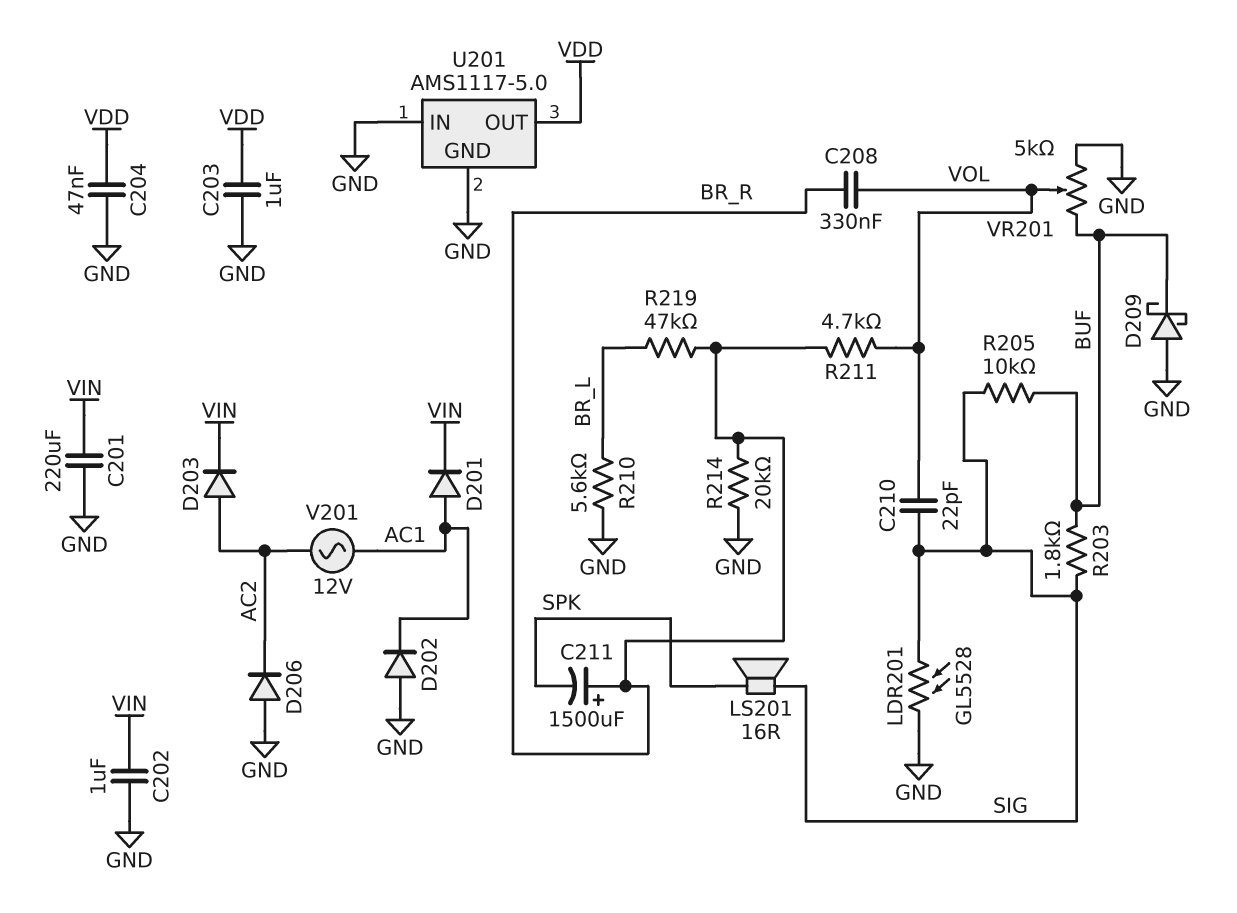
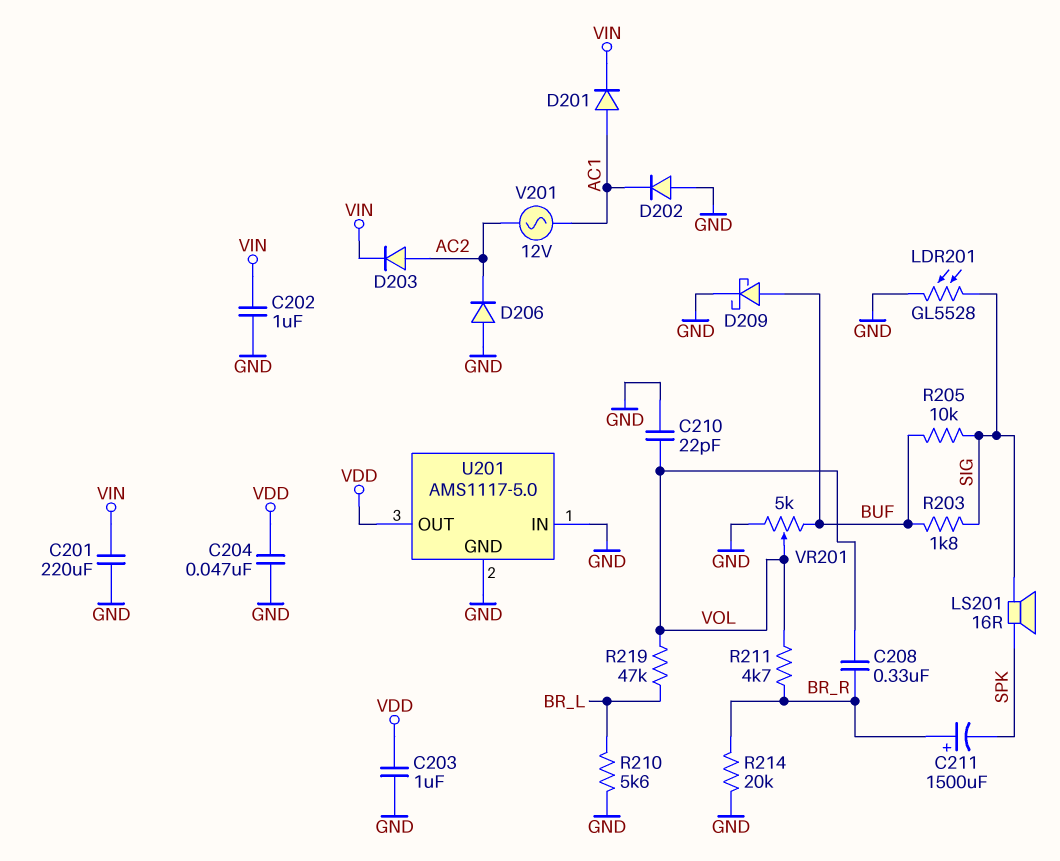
C210: 22pF (SIG, VOL) -> 22pF (GND, VOL)
D209: schottky (A GND, K BUF) -> schottky (A BUF, K GND)
R219: 47k (BR_L, BR_R) -> 47k (BR_L, VOL)

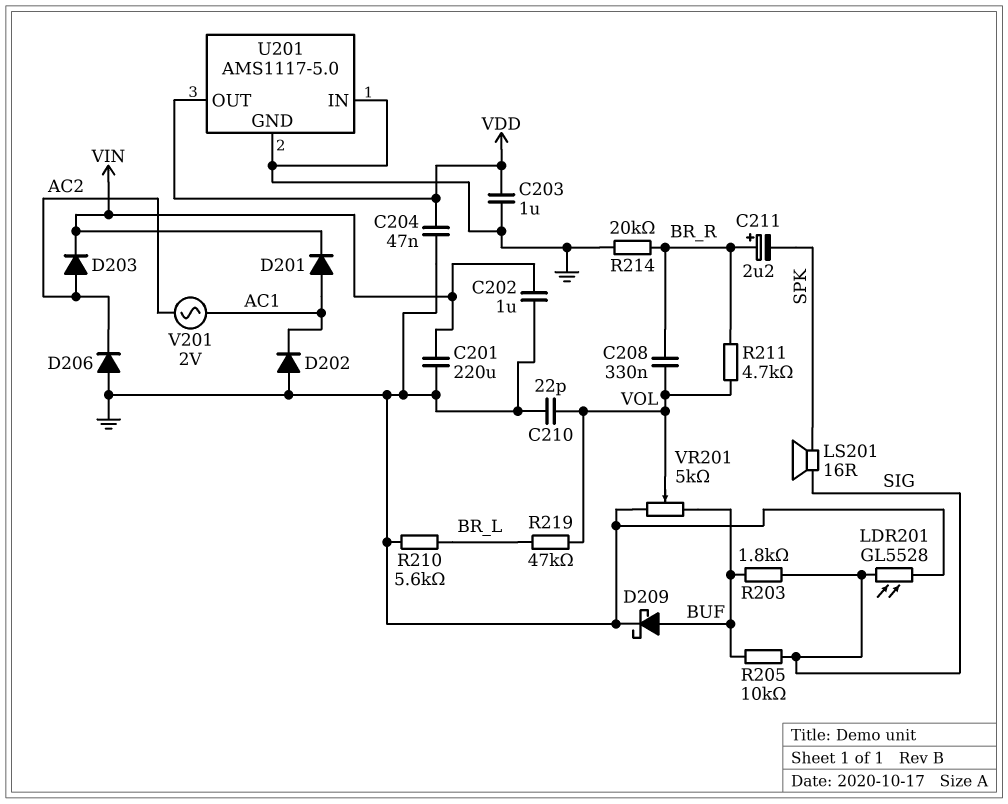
C211: 1500uF (plus BR_R, minus SPK) -> 2.2uF (plus BR_R, minus SPK)
V201: AC 12V (AC1, AC2) -> AC 2V (AC1, AC2)

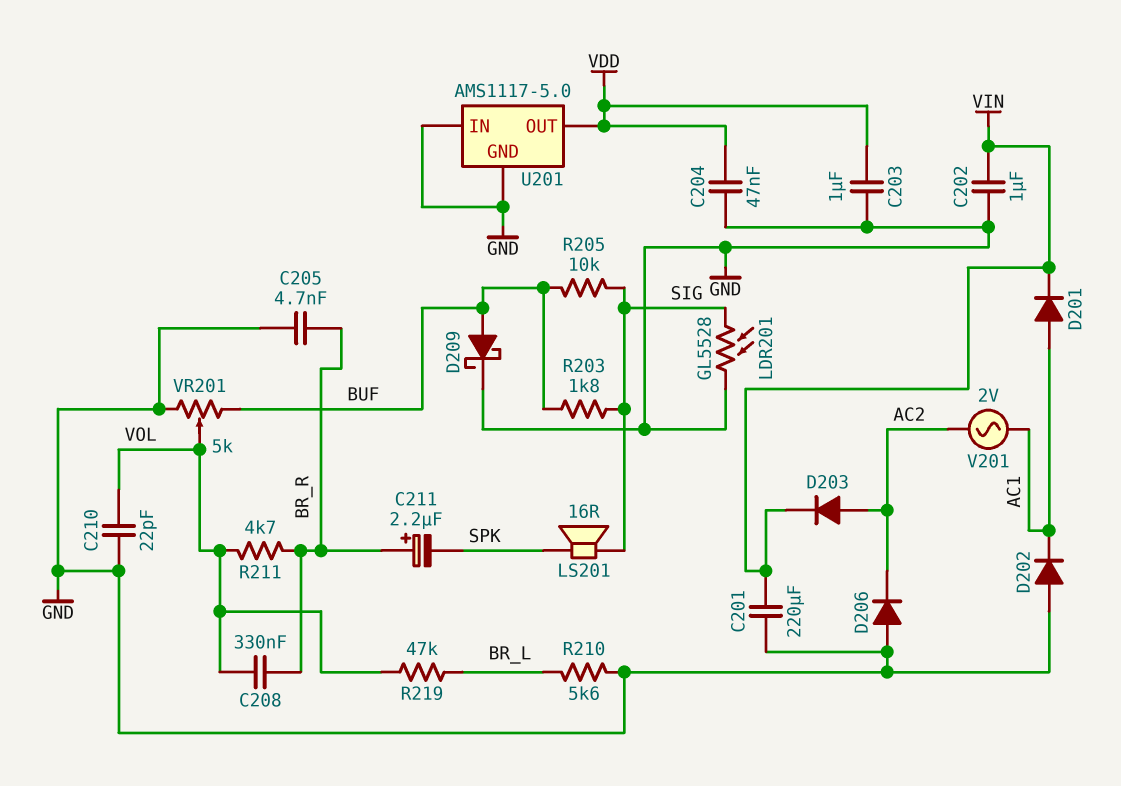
C205: none -> 4.7nF (BR_R, GND)
R214: 20k (BR_R, GND) -> none

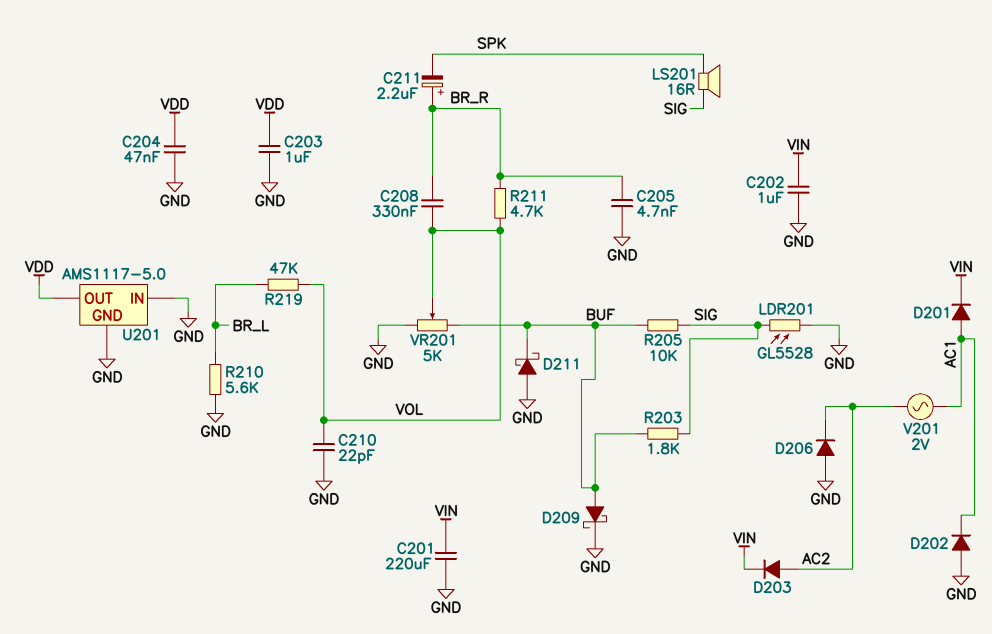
D211: none -> schottky (A GND, K BUF)

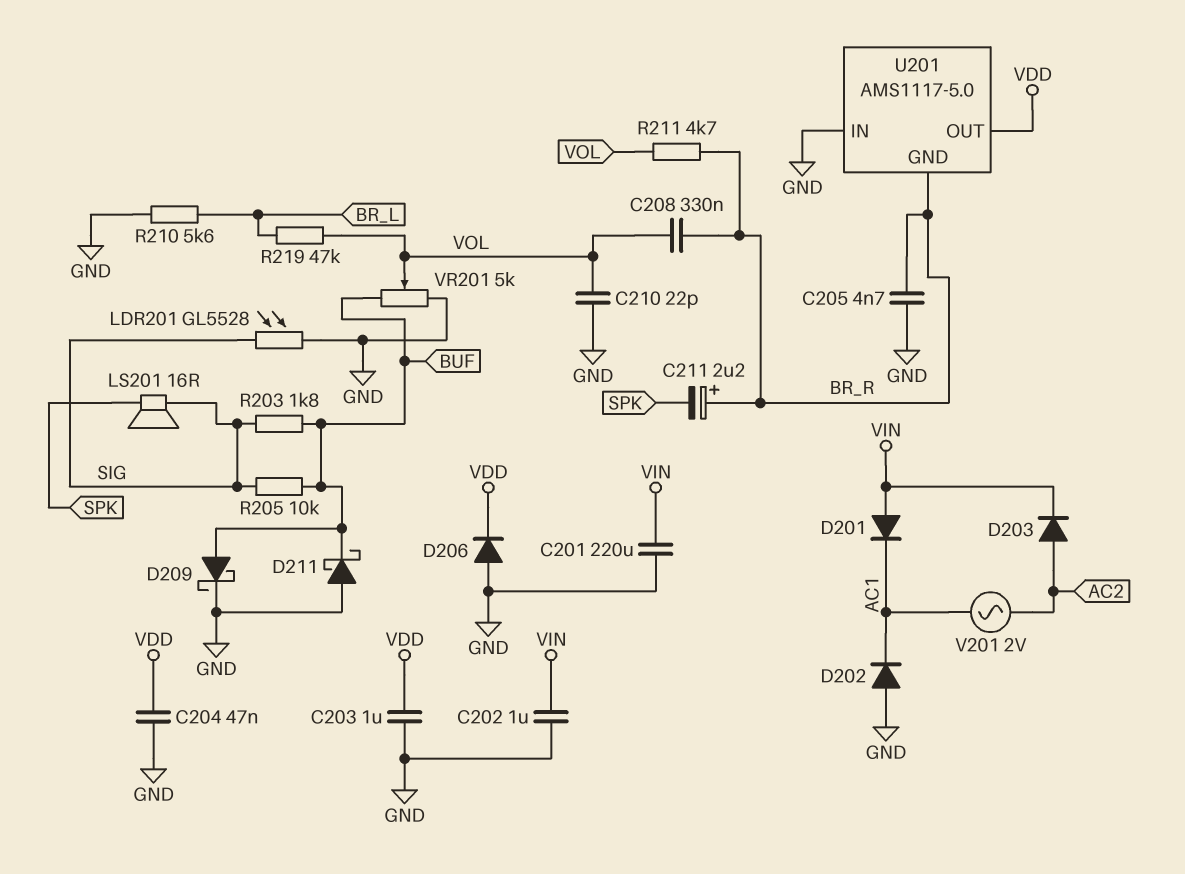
D201: diode (A AC1, K VIN) -> diode (A VIN, K AC1)
D206: diode (A GND, K AC2) -> diode (A GND, K VDD)
U201 pin GND: GND -> BR_R

